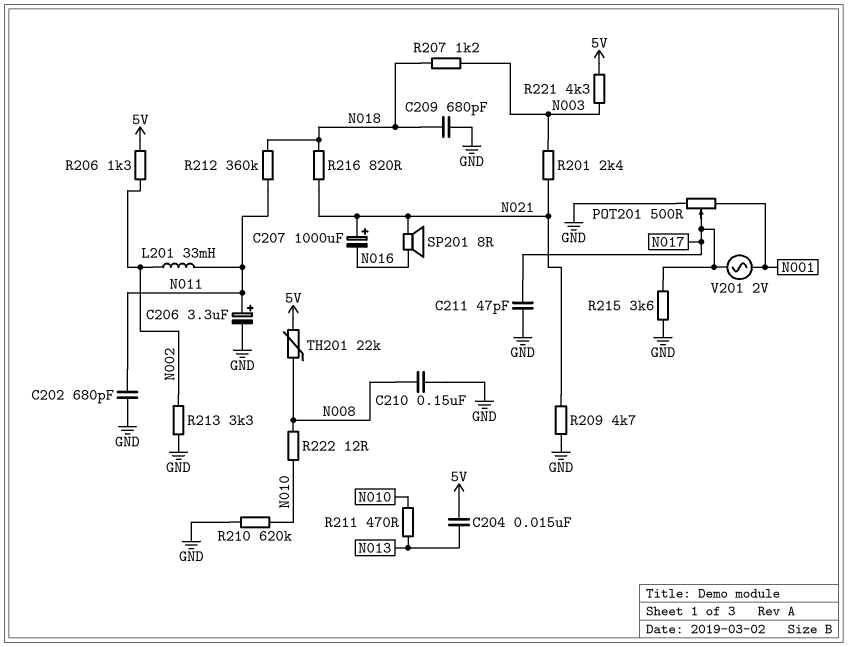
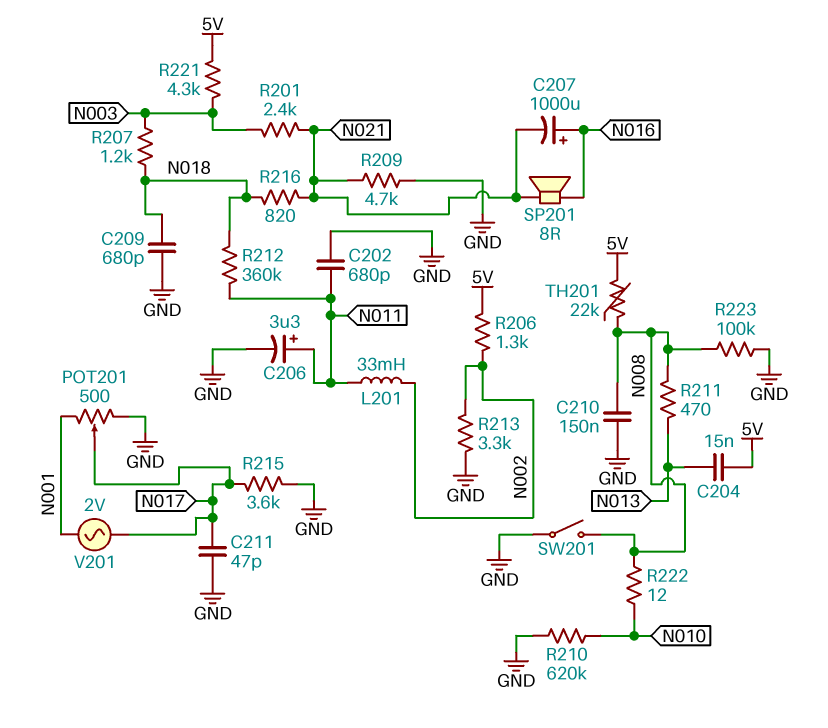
C207: 1000uF (plus N021, minus N016) -> 1000uF (plus N016, minus N021)
R211: 470 (N010, N013) -> 470 (N008, N013)
R223: none -> 100k (GND, N008)
SW201: none -> switch (GND, N008)

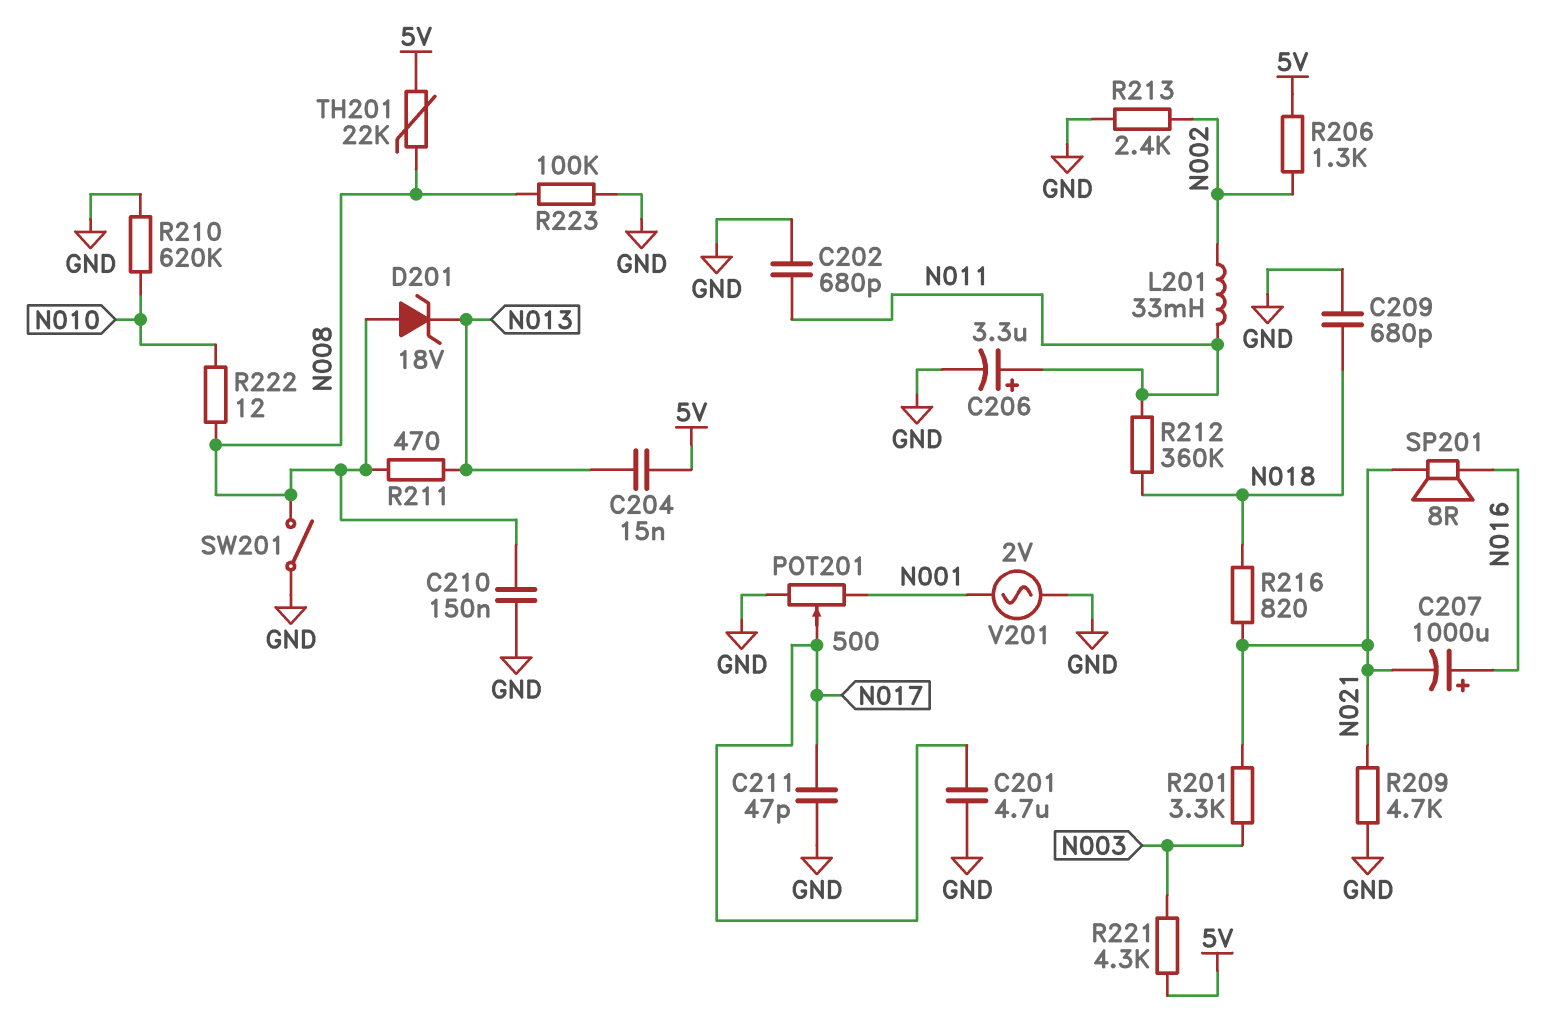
C201: none -> 4.7uF (GND, N017)
D201: none -> zener 18V (A N008, K N013)
R201: 2.4k (N003, N021) -> 3.3k (N003, N021)
R207: 1.2k (N003, N018) -> none
R213: 3.3k (GND, N002) -> 2.4k (GND, N002)
R215: 3.6k (GND, N017) -> none
V201: AC 2V (N001, N017) -> AC 2V (GND, N001)

